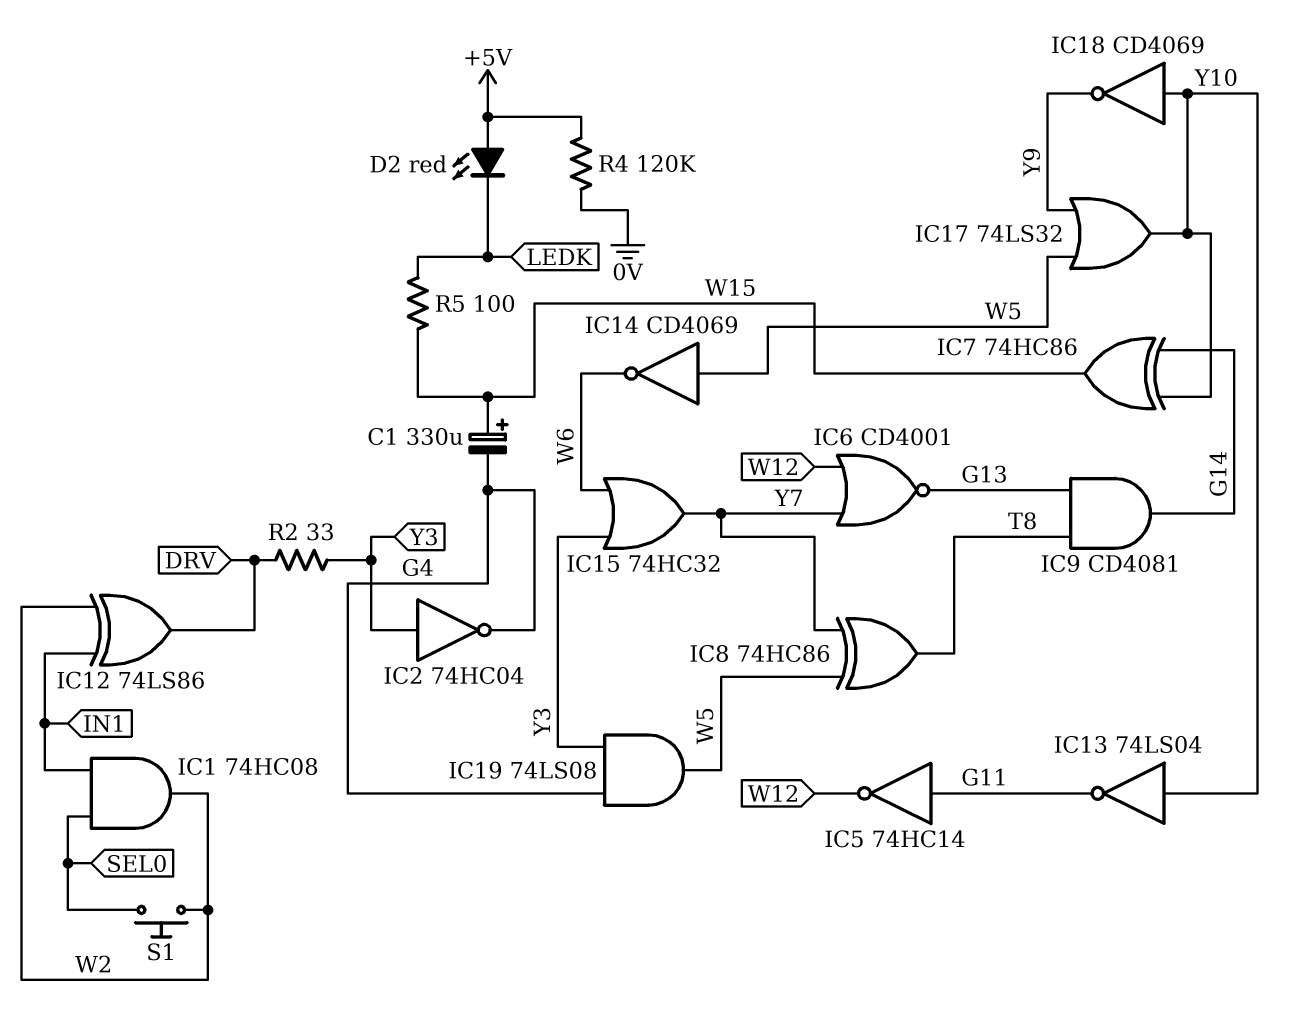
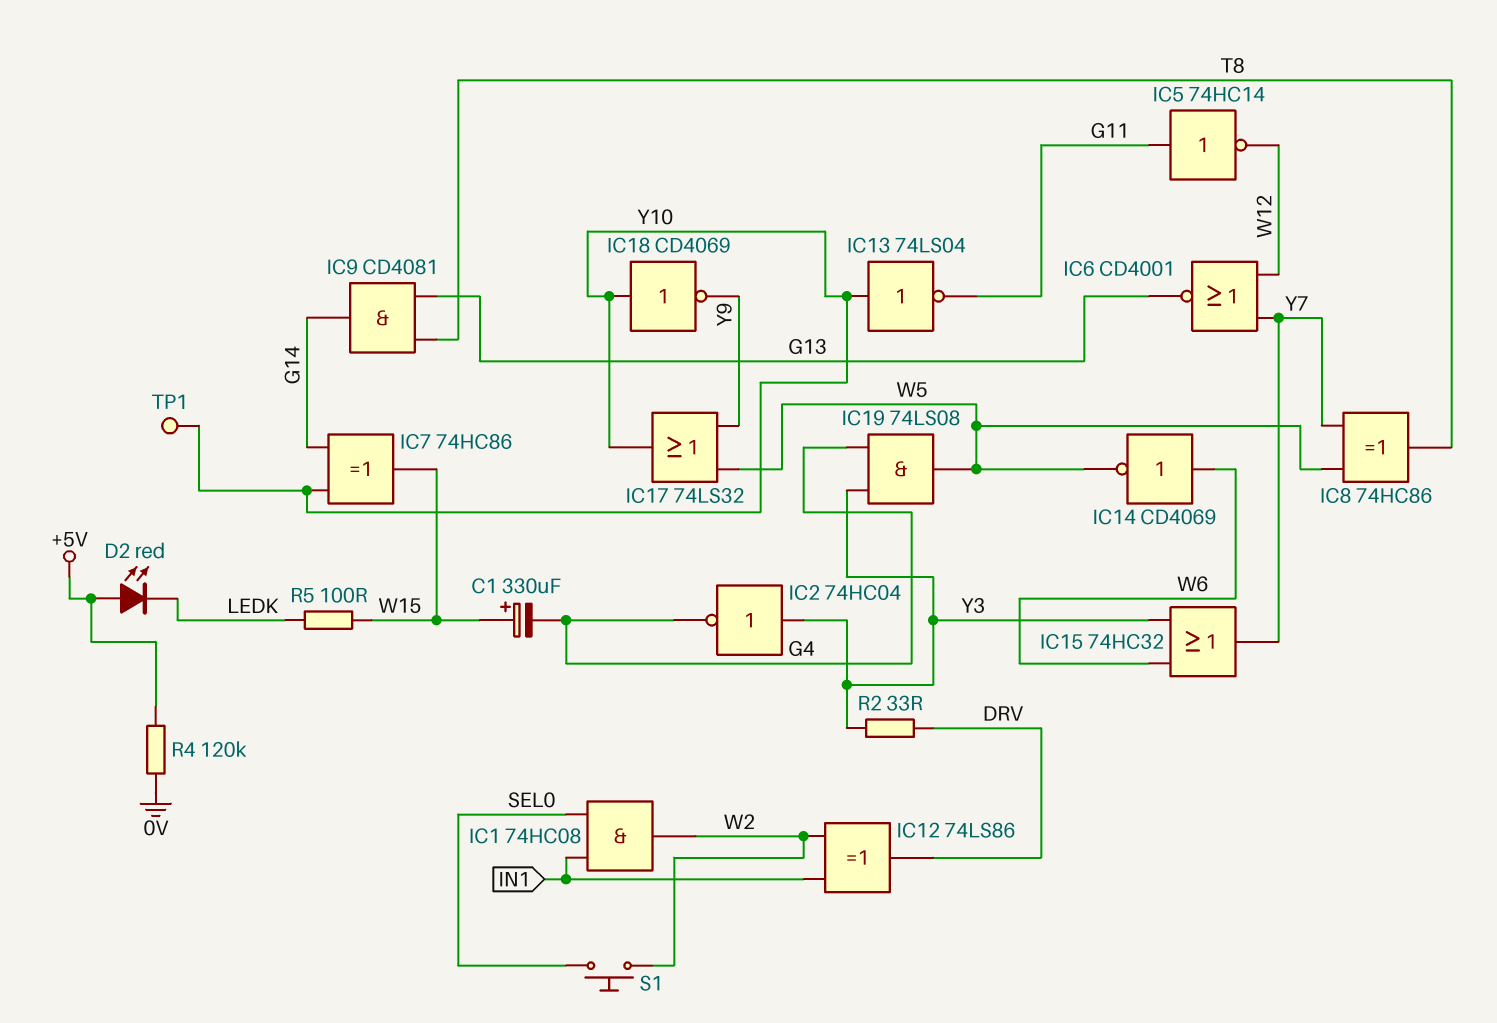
IC14: NOT CD4069 (in W5, out W6) -> NOT CD4069 (in W6, out W5)
TP1: none -> test point (Y10)

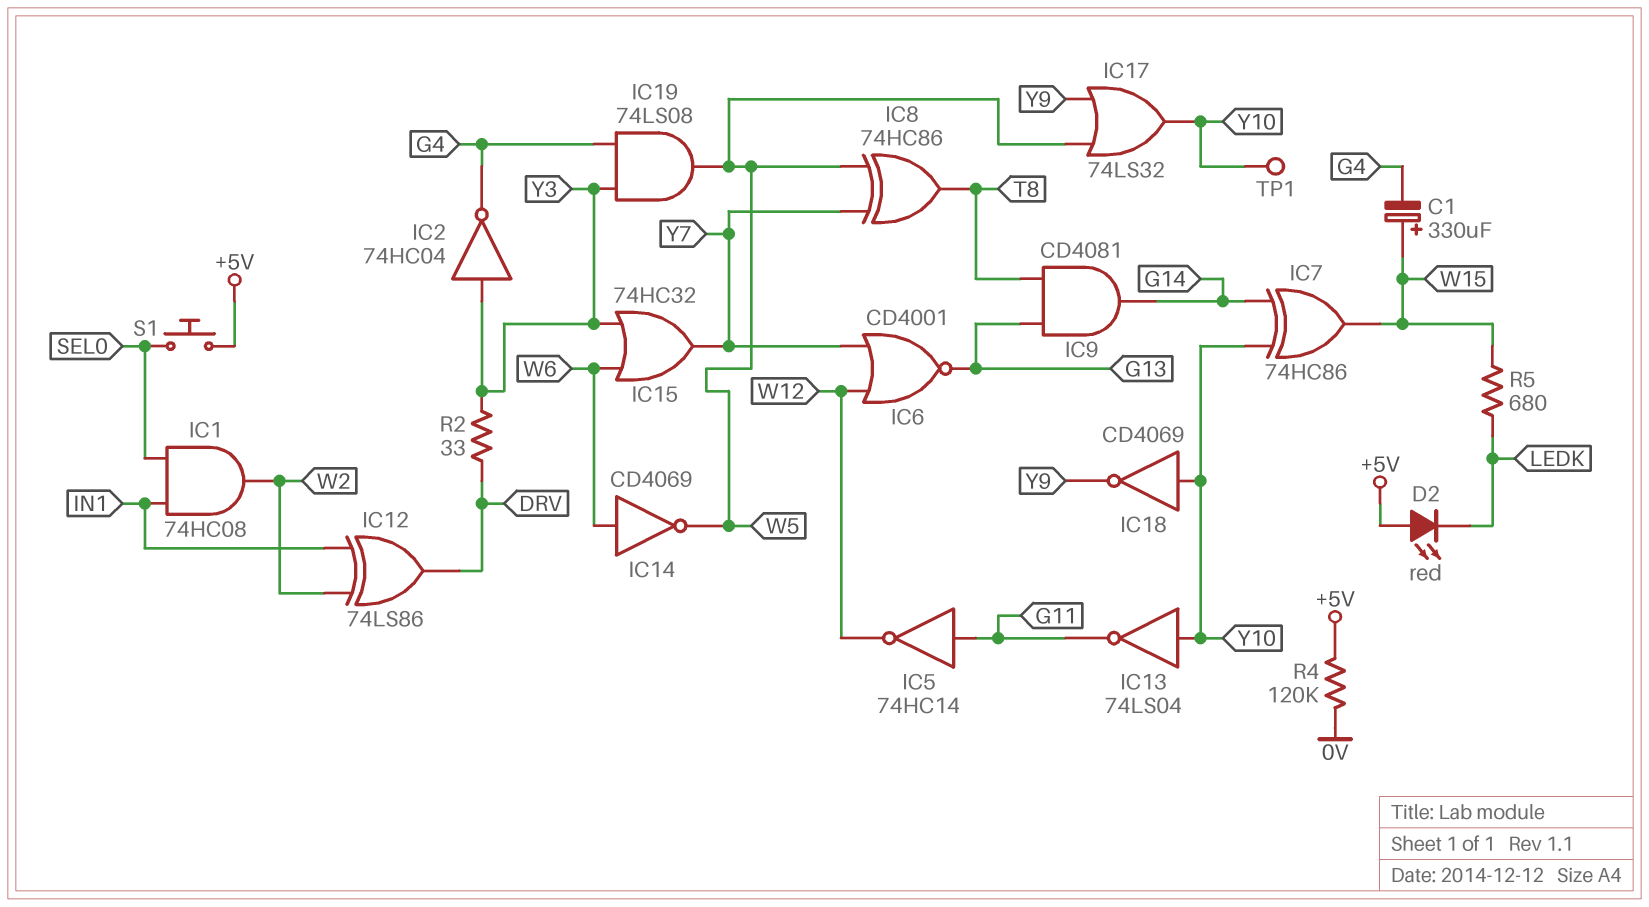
R5: 100 (LEDK, W15) -> 680 (LEDK, W15)
S1: button (SEL0, W2) -> button (+5V, SEL0)

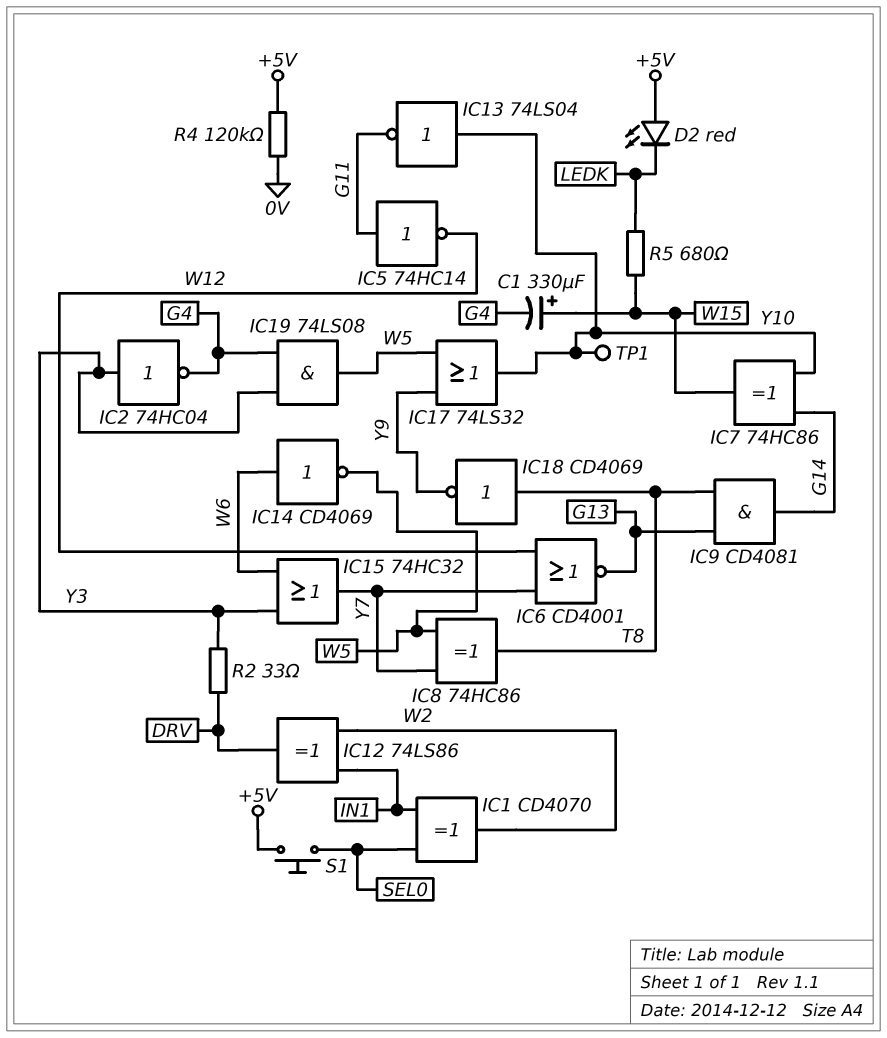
IC1: AND 74HC08 (in IN1, in SEL0, out W2) -> XOR CD4070 (in IN1, in SEL0, out W2)
IC18: NOT CD4069 (in Y10, out Y9) -> NOT CD4069 (in T8, out Y9)

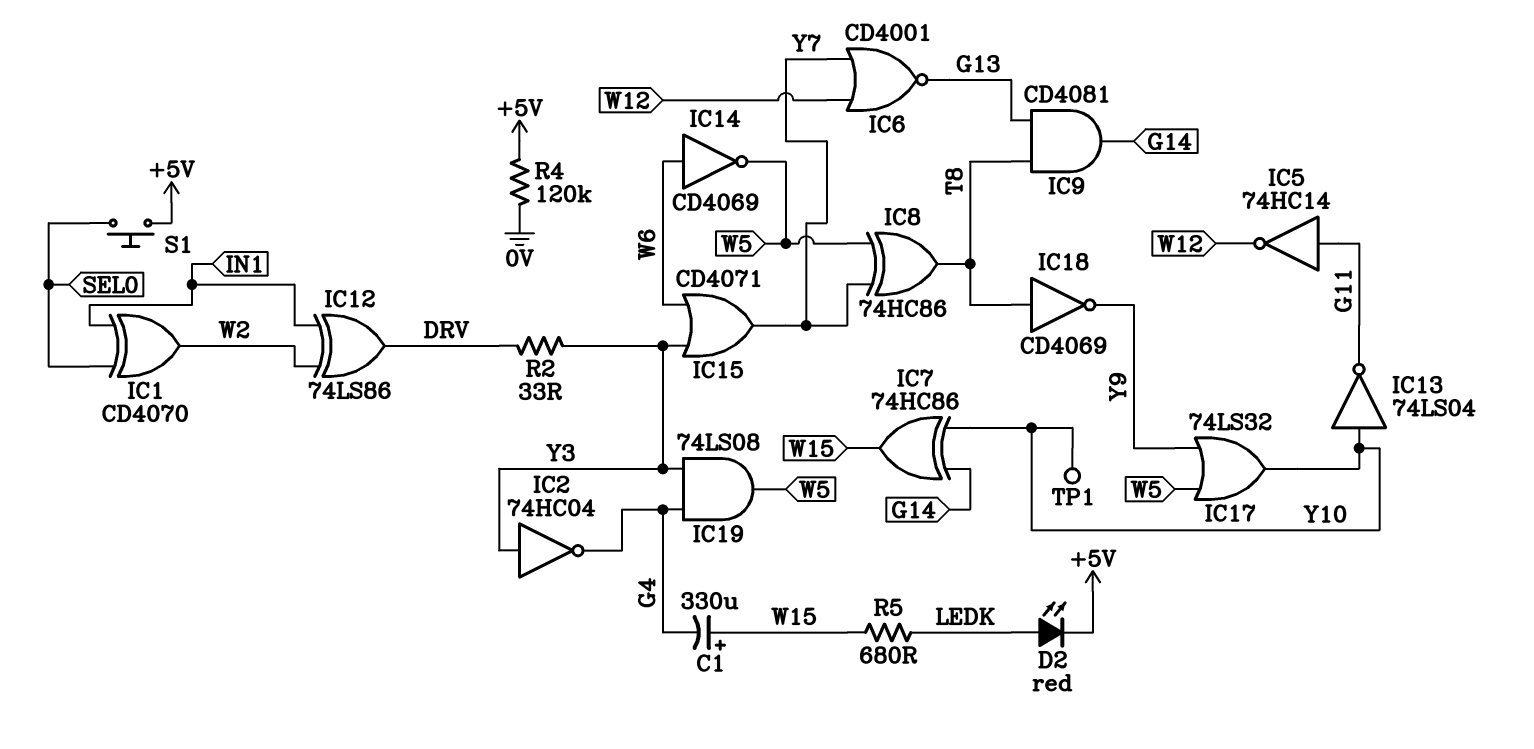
D2: LED red (A +5V, K LEDK) -> LED red (A LEDK, K +5V)
IC15: OR 74HC32 (in W6, in Y3, out Y7) -> OR CD4071 (in W6, in Y3, out Y7)

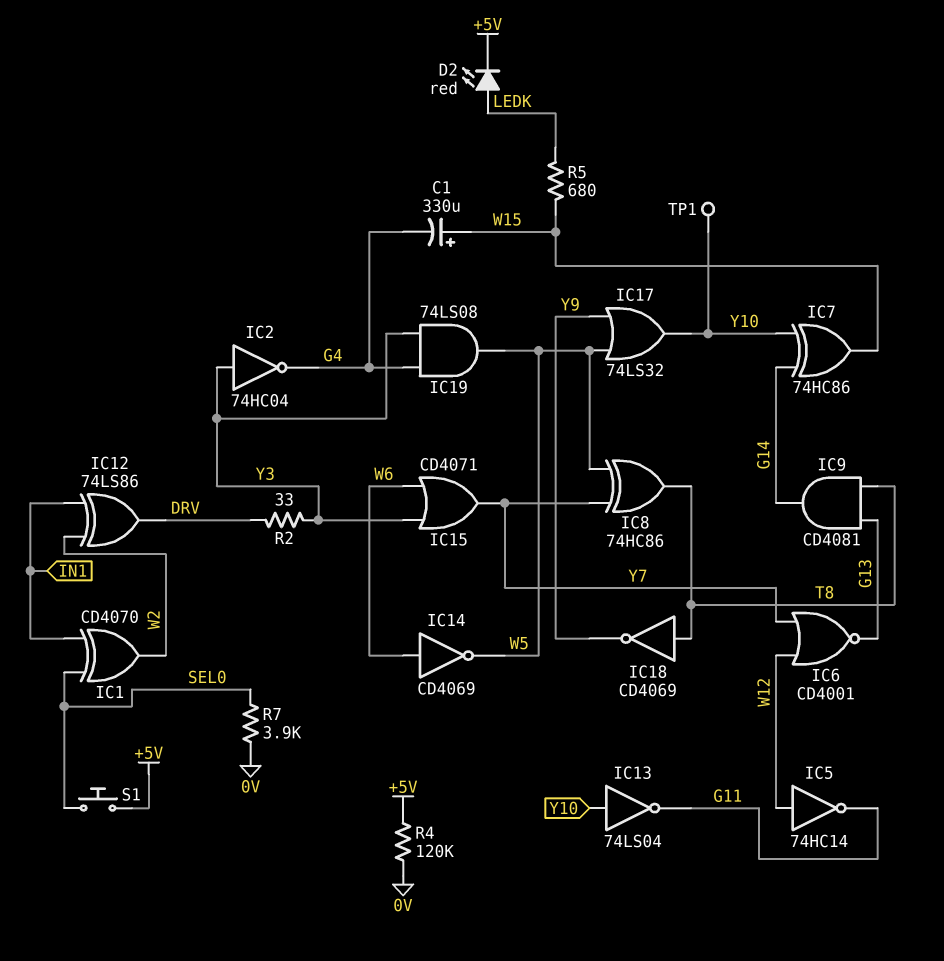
IC5: NOT 74HC14 (in G11, out W12) -> NOT 74HC14 (in W12, out G11)
R7: none -> 3.9k (0V, SEL0)

